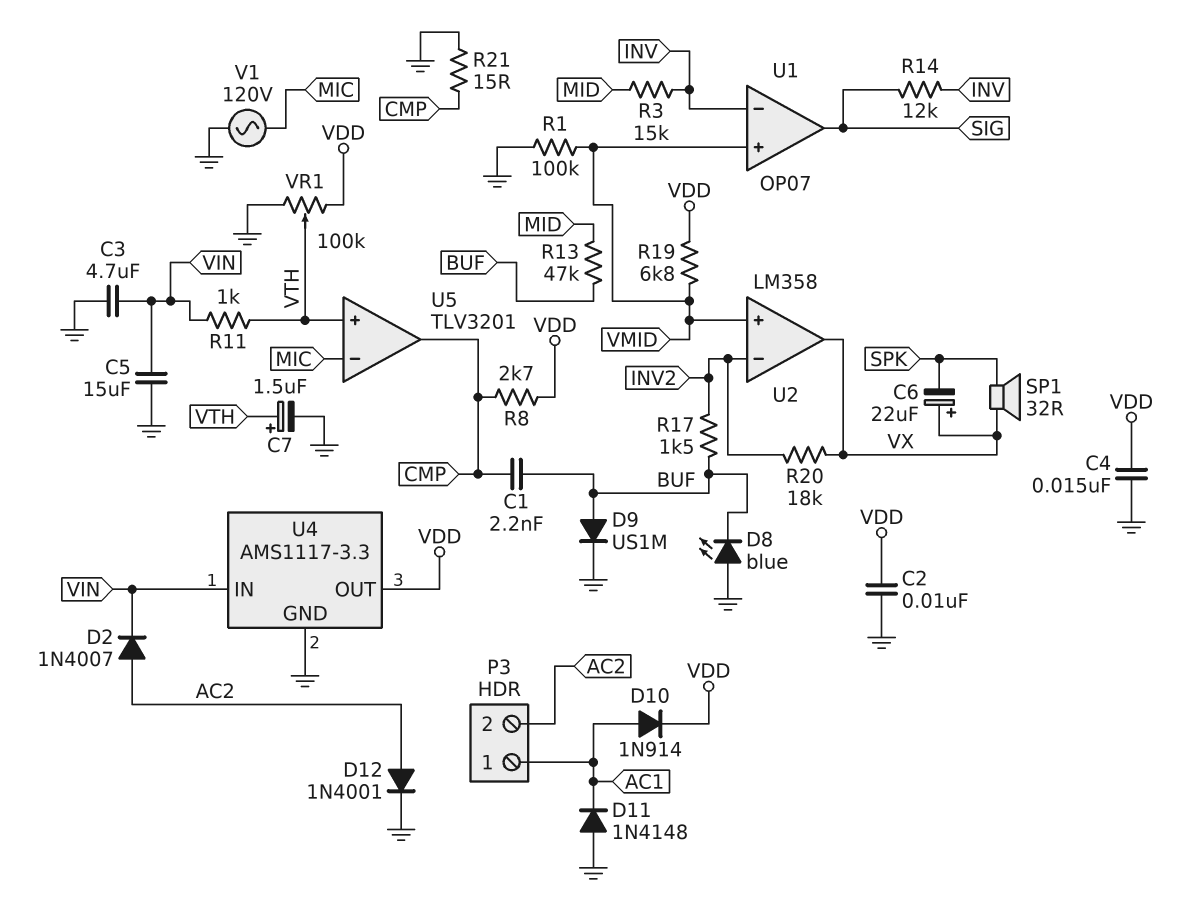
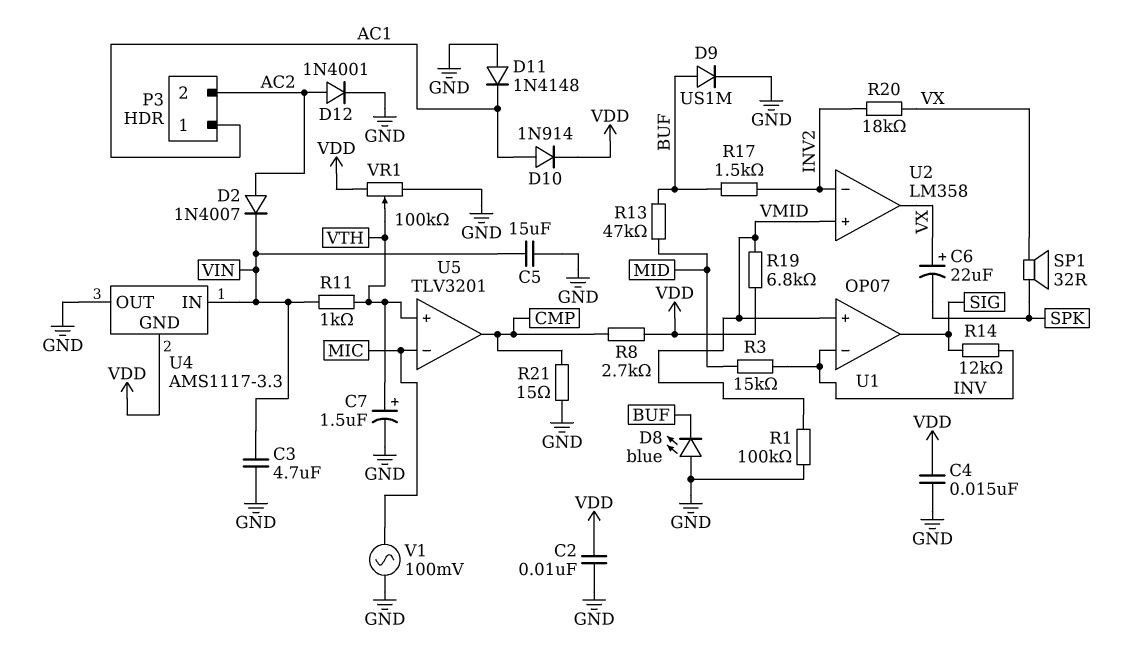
C1: 2.2nF (BUF, CMP) -> none
U4 pin GND: GND -> VDD
U4 pin OUT: VDD -> GND
V1: AC 120V (GND, MIC) -> AC 100mV (GND, MIC)

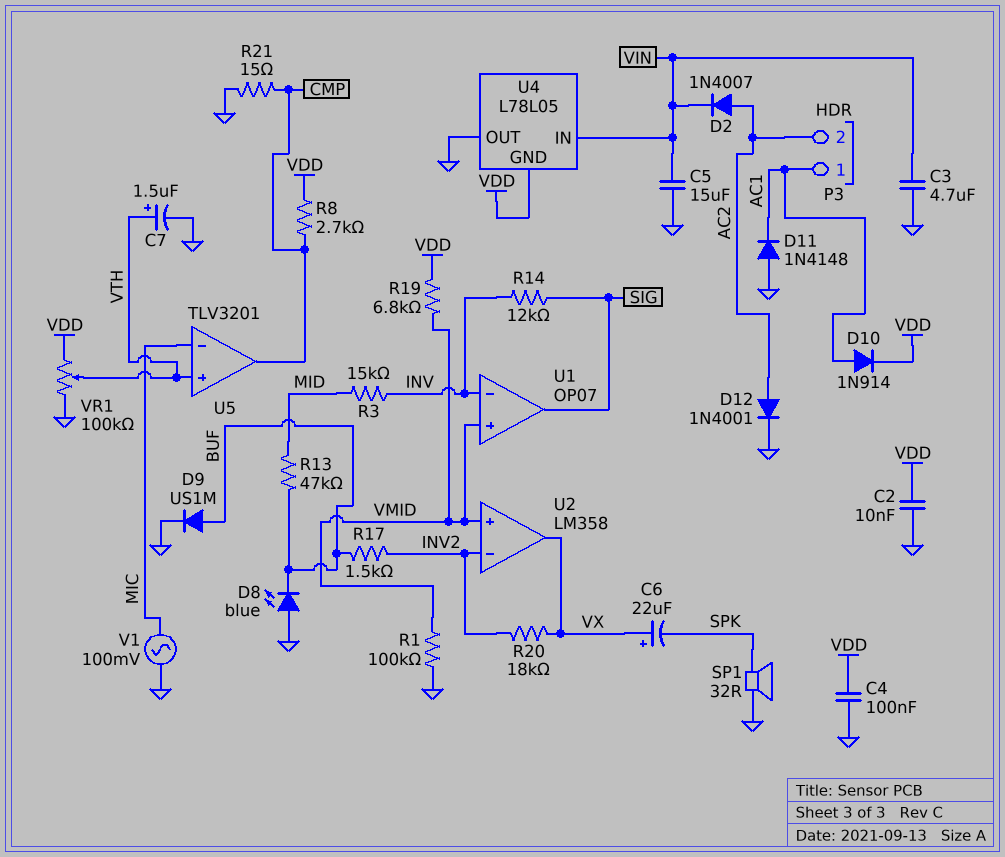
C4: 15nF (GND, VDD) -> 100nF (GND, VDD)
R11: 1k (VIN, VTH) -> none
SP1: speaker 32R (SPK, VX) -> speaker 32R (GND, SPK)
U4: AMS1117-3.3 -> L78L05

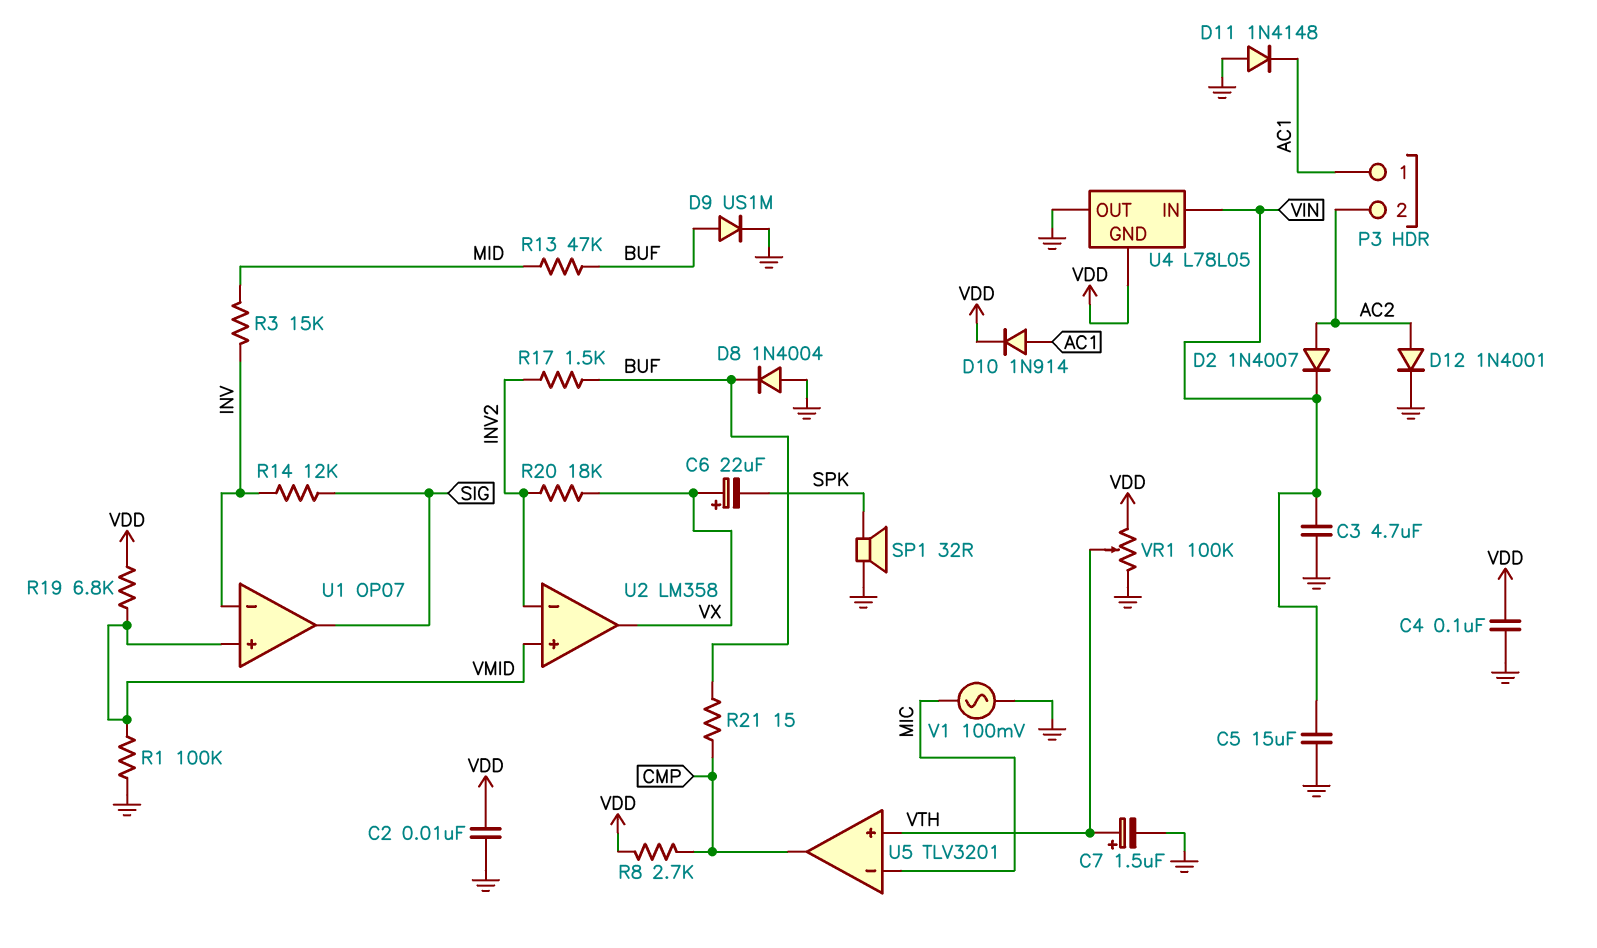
D8: LED blue (A GND, K BUF) -> diode 1N4004 (A GND, K BUF)
R21: 15 (CMP, GND) -> 15 (BUF, CMP)

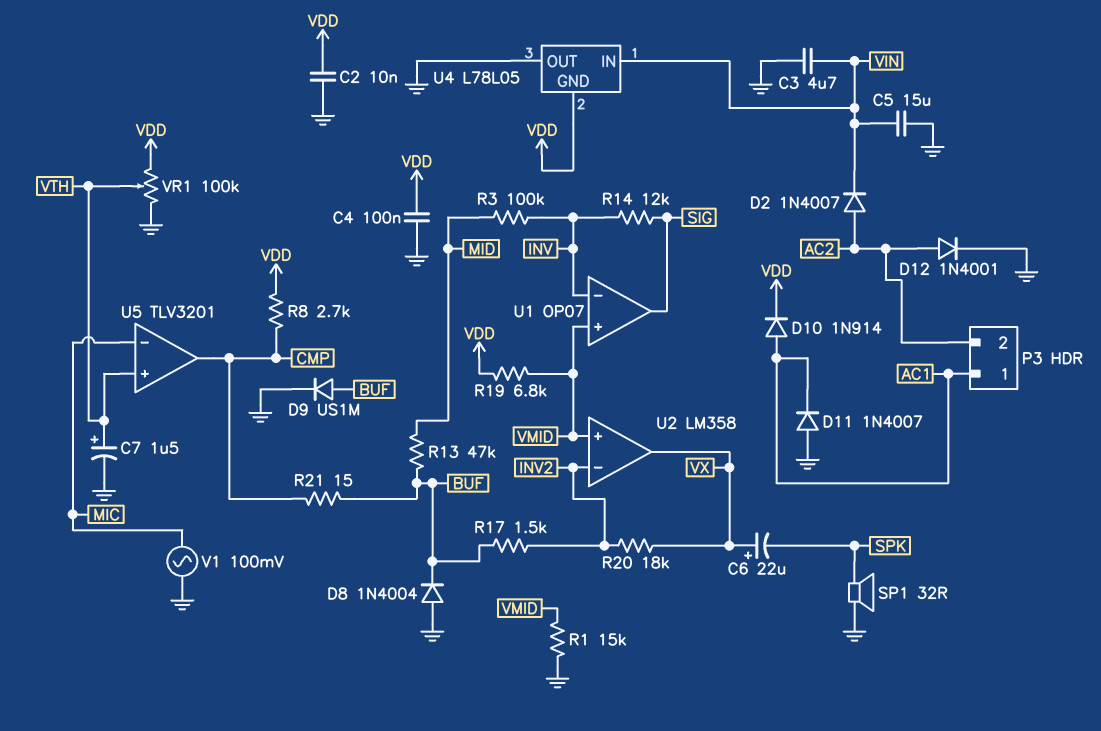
D11: diode 1N4148 (A GND, K AC1) -> diode 1N4007 (A GND, K AC1)
R1: 100k (GND, VMID) -> 15k (GND, VMID)
R3: 15k (INV, MID) -> 100k (INV, MID)

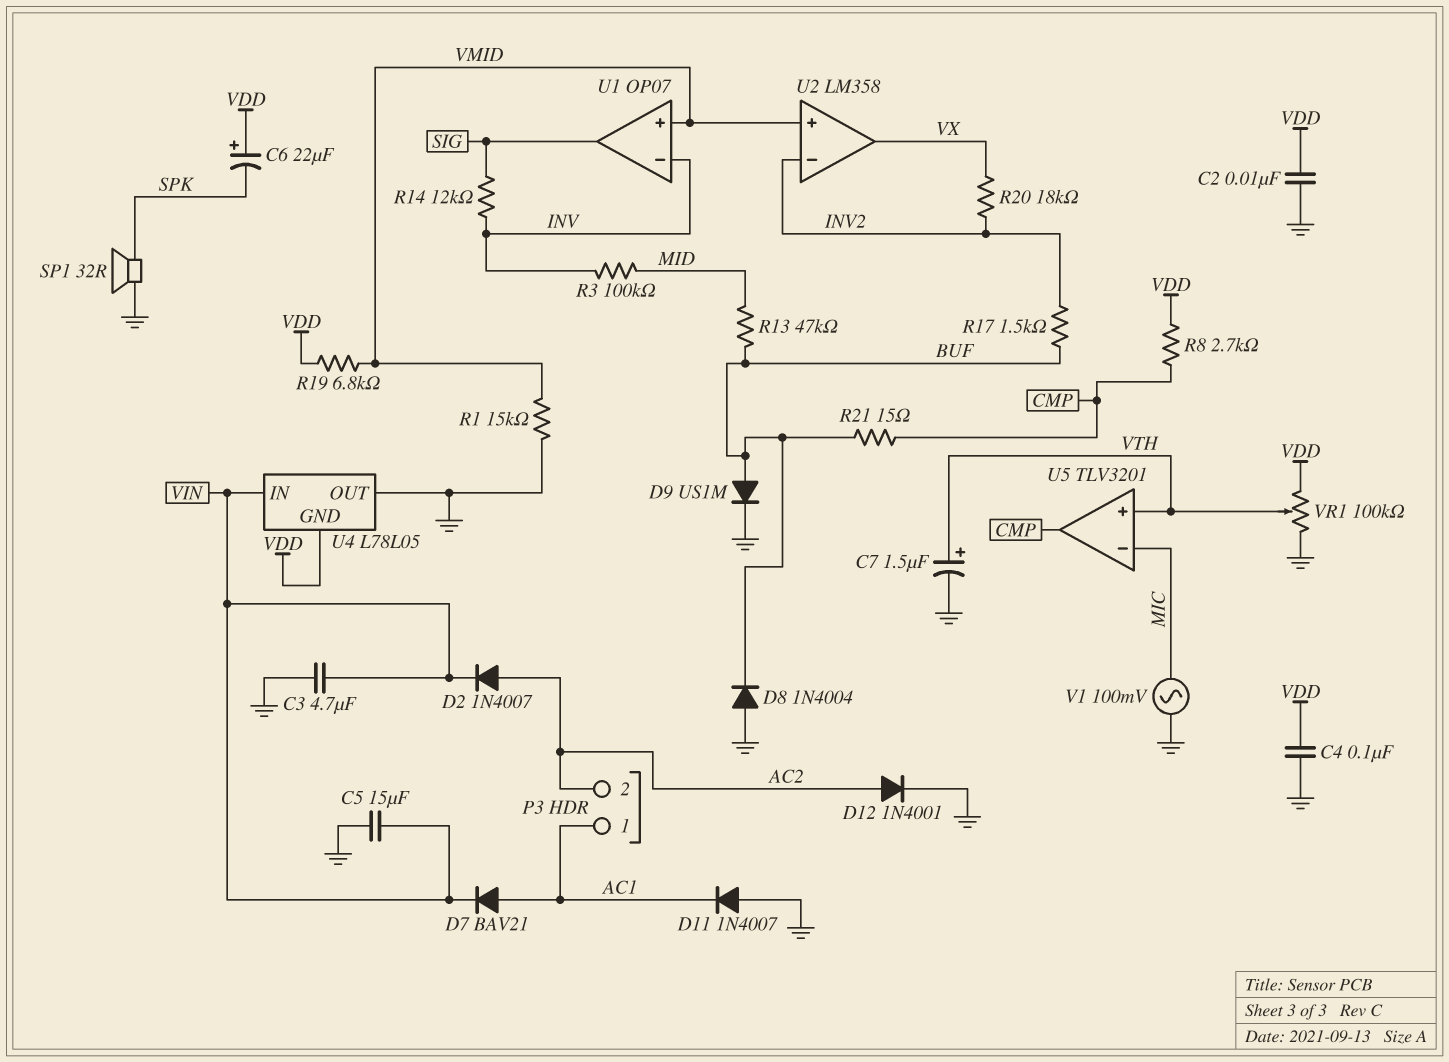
C6: 22uF (plus VX, minus SPK) -> 22uF (plus VDD, minus SPK)
D7: none -> diode BAV21 (A AC1, K VIN)
D10: diode 1N914 (A AC1, K VDD) -> none

